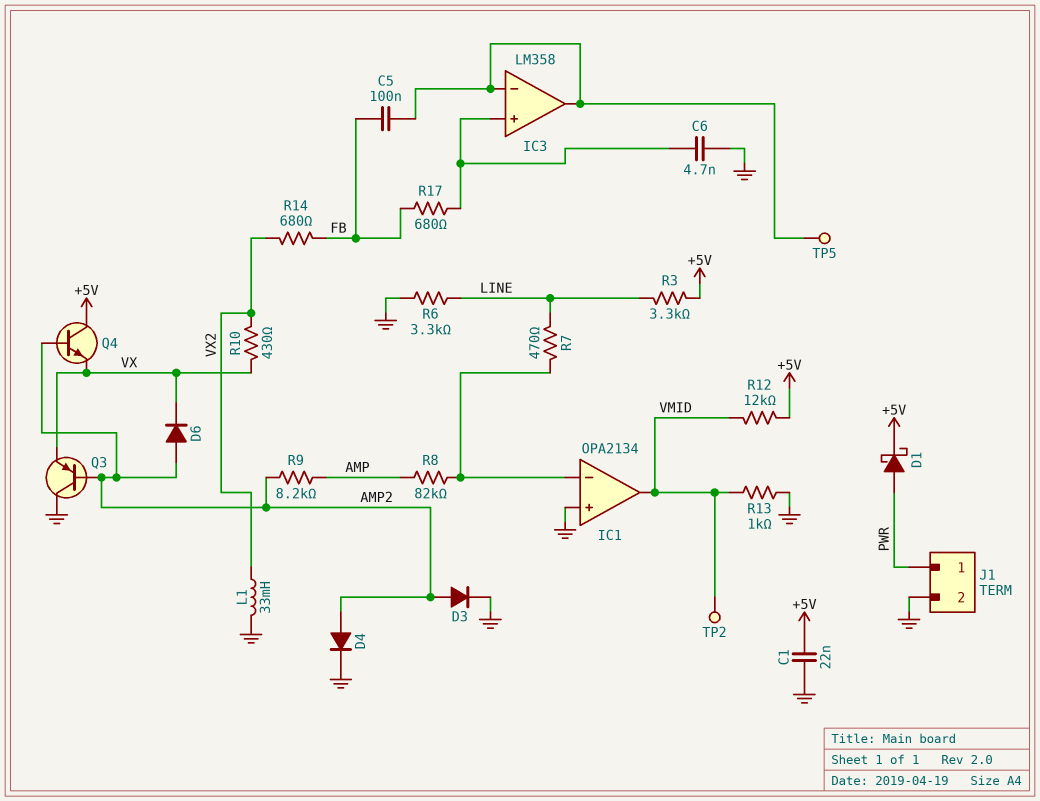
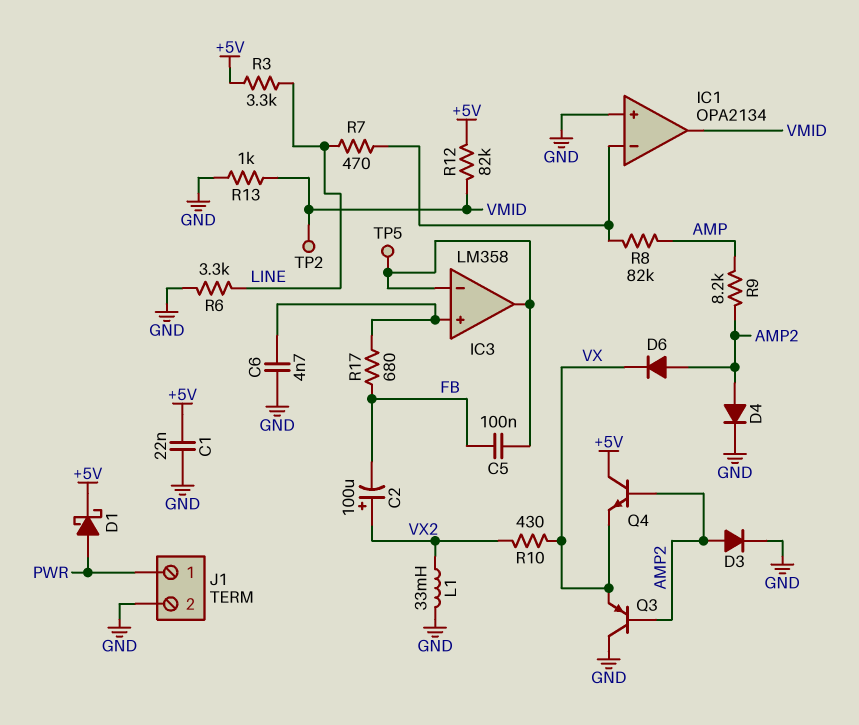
C2: none -> 100uF (plus VX2, minus FB)
R12: 12k (+5V, VMID) -> 82k (+5V, VMID)
R14: 680 (FB, VX2) -> none

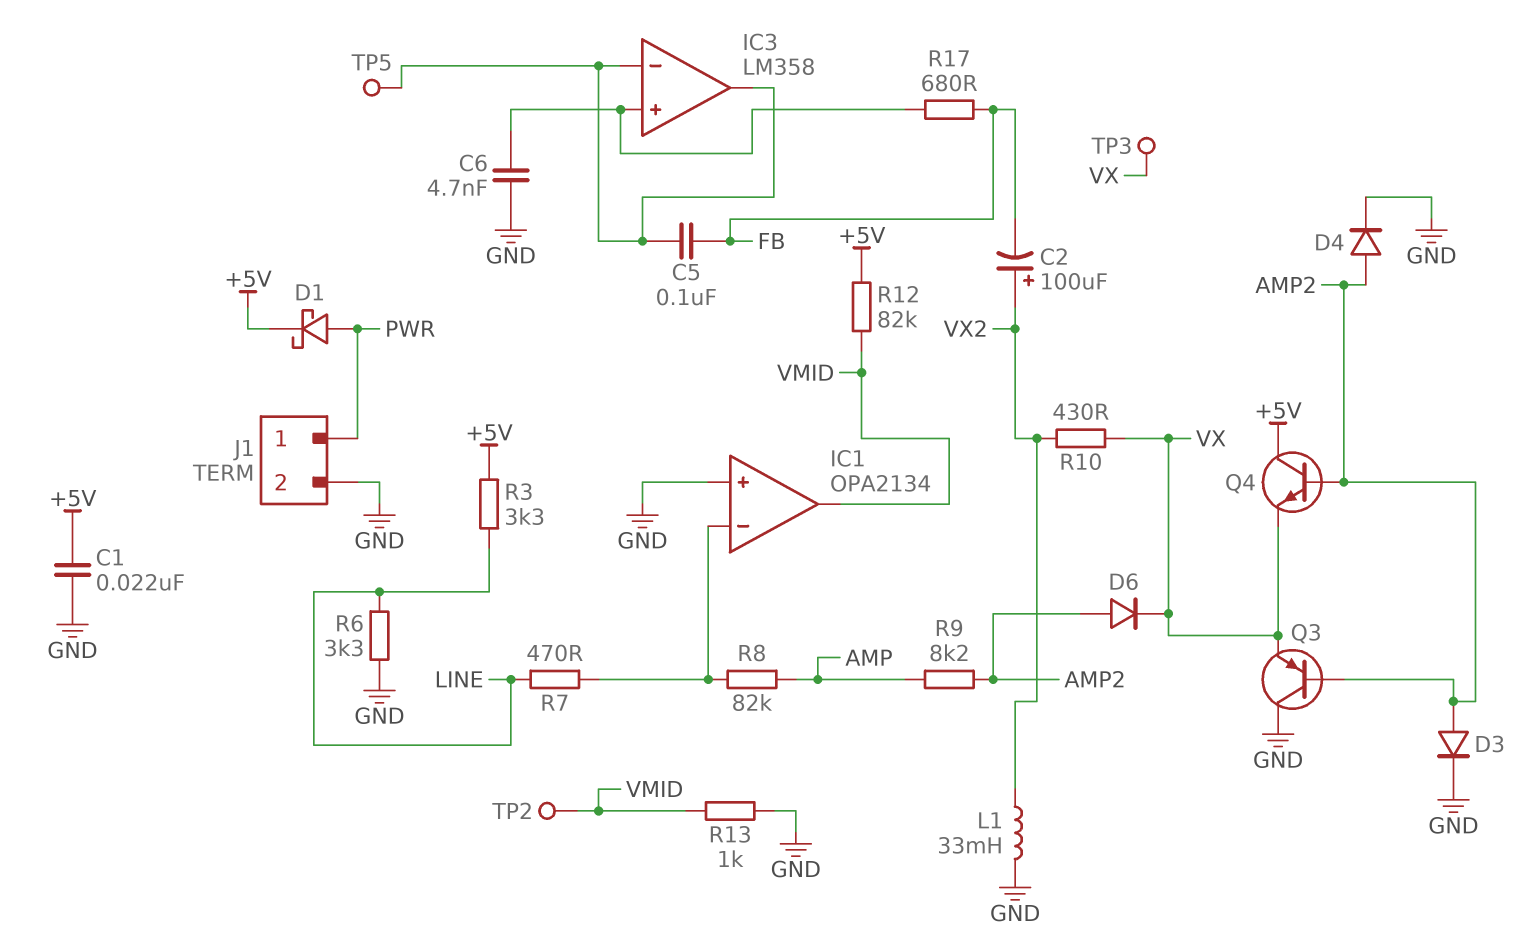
TP3: none -> test point (VX)

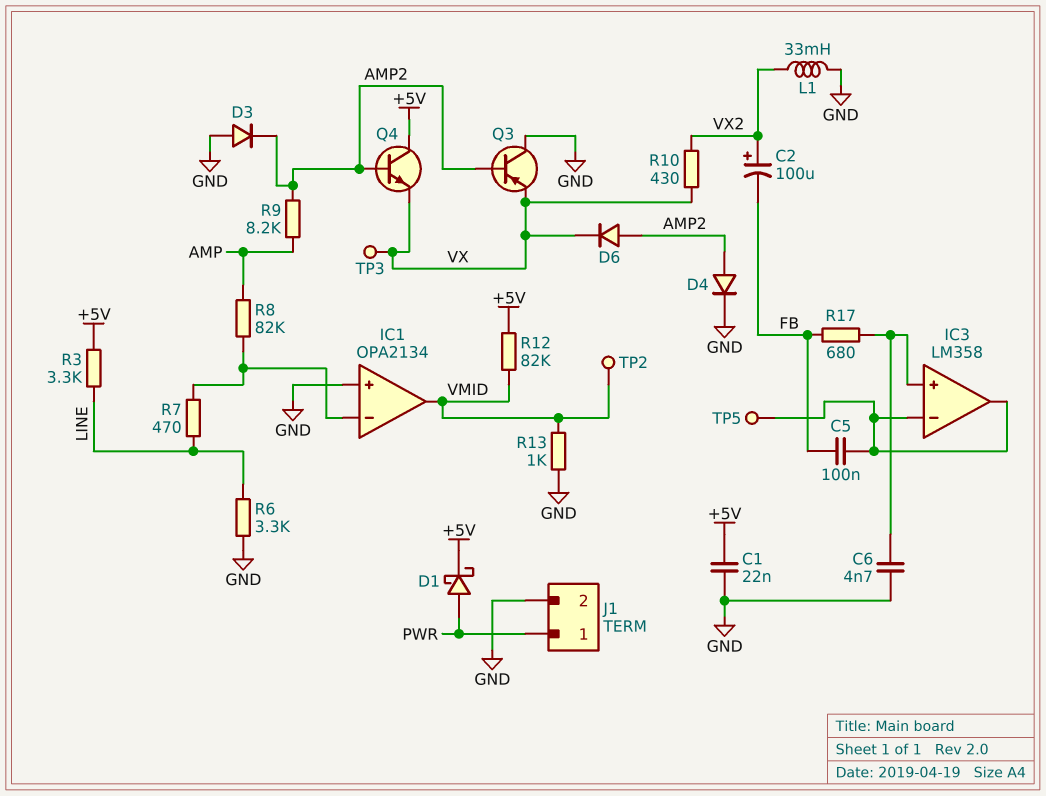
D3: diode (A AMP2, K GND) -> diode (A GND, K AMP2)

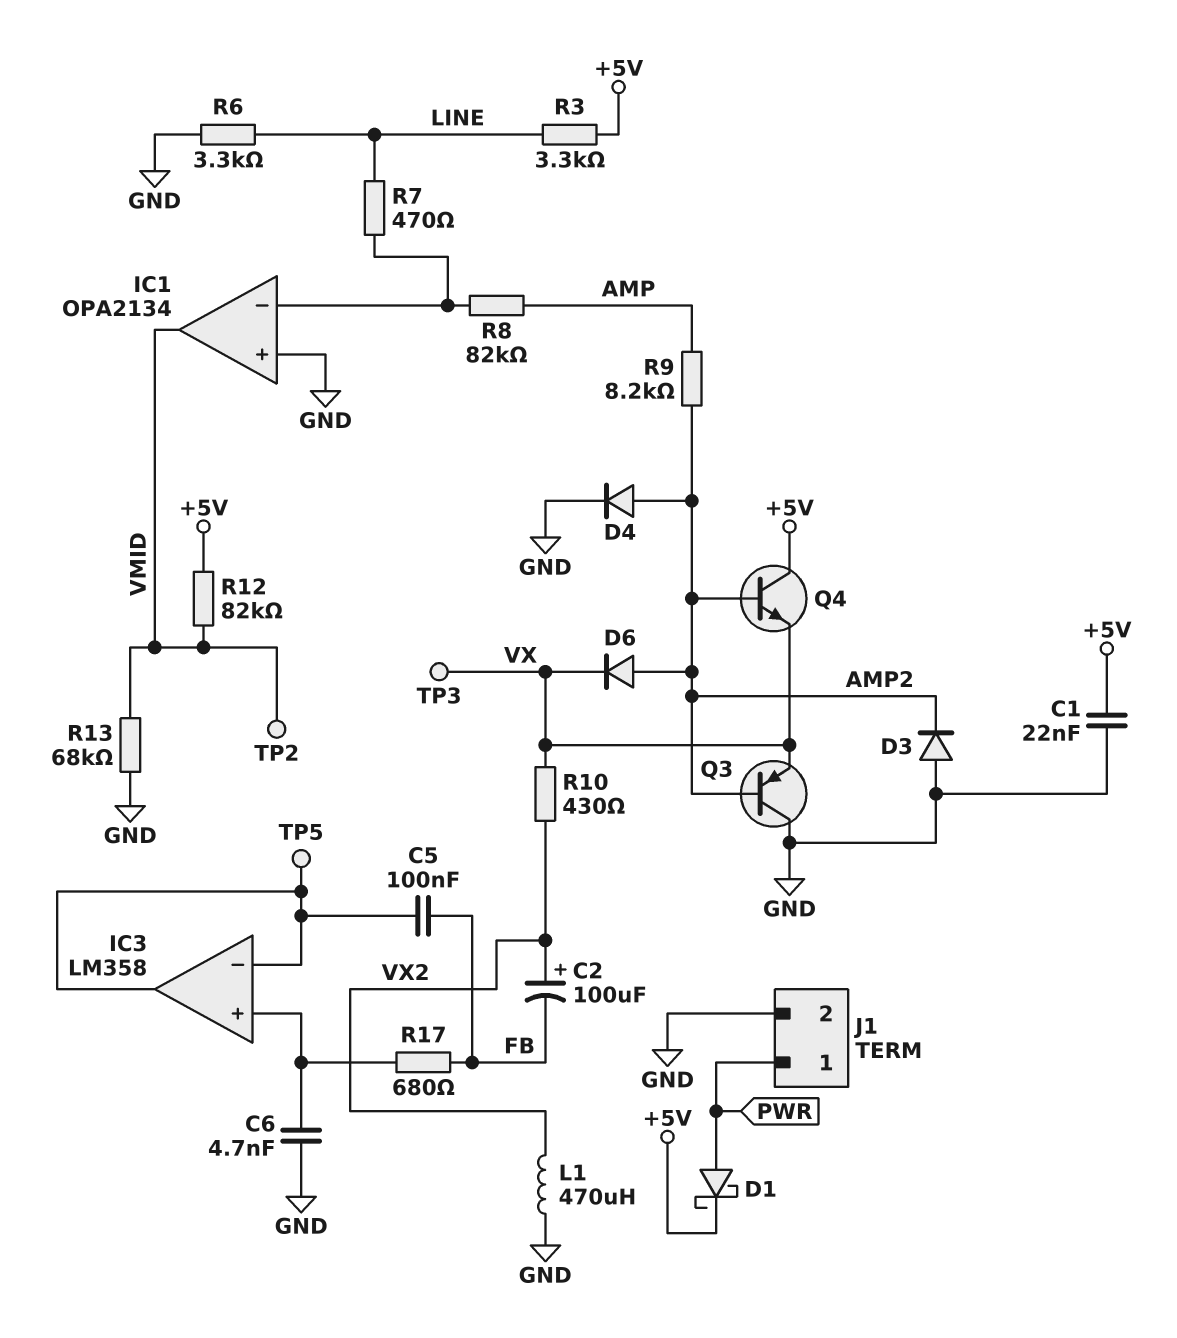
L1: 33mH (GND, VX2) -> 470uH (GND, VX2)
R13: 1k (GND, VMID) -> 68k (GND, VMID)

